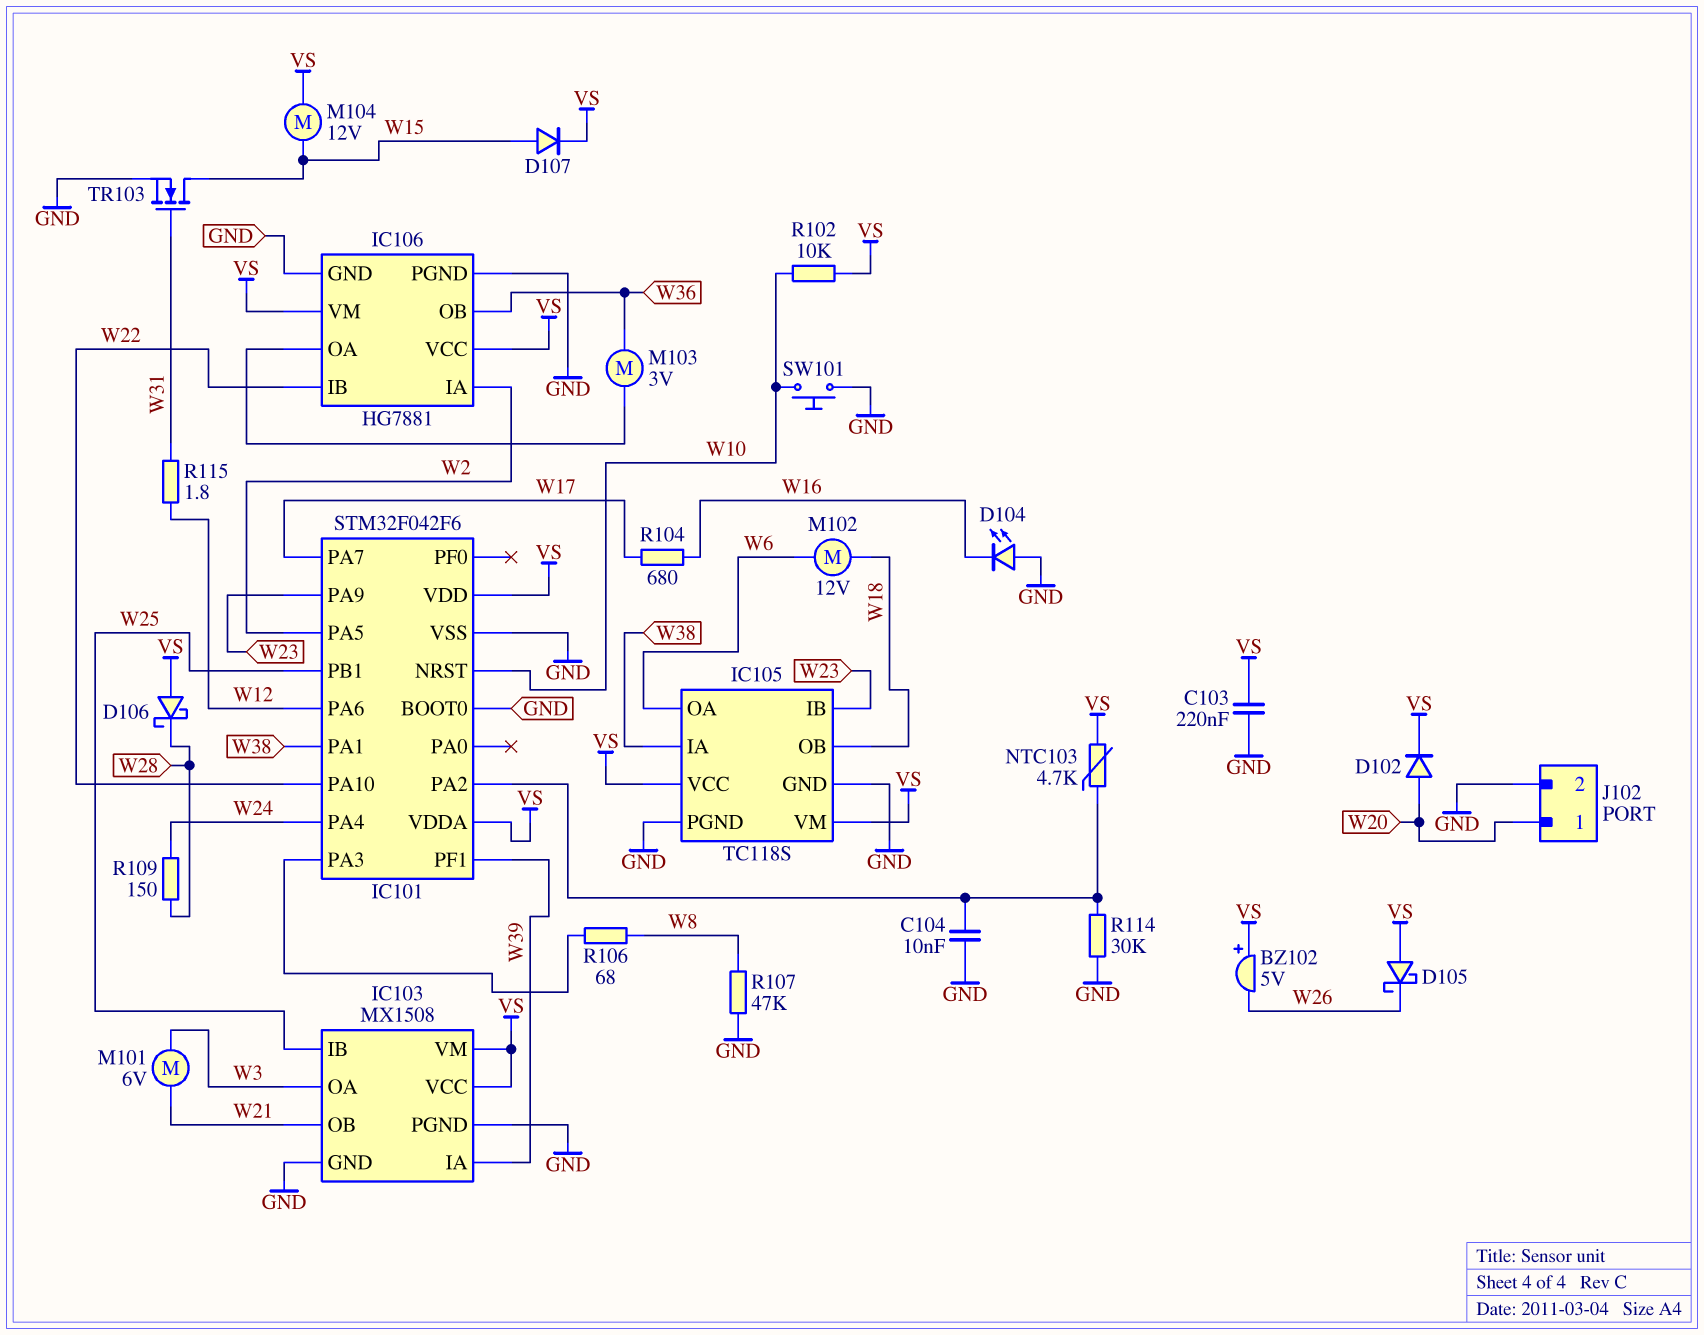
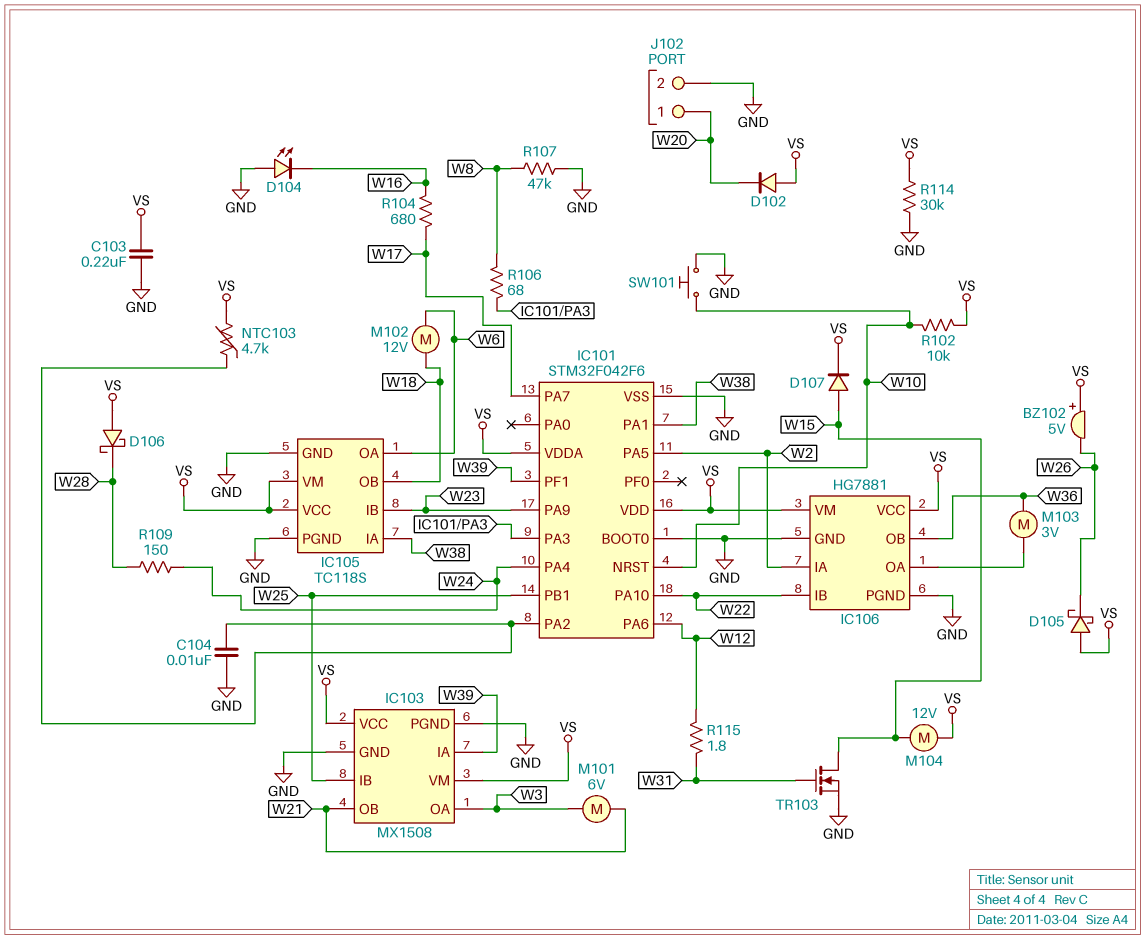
D102: diode (A W20, K VS) -> diode (A VS, K W20)
R114: 30k (GND, IC101/PA2) -> 30k (GND, VS)

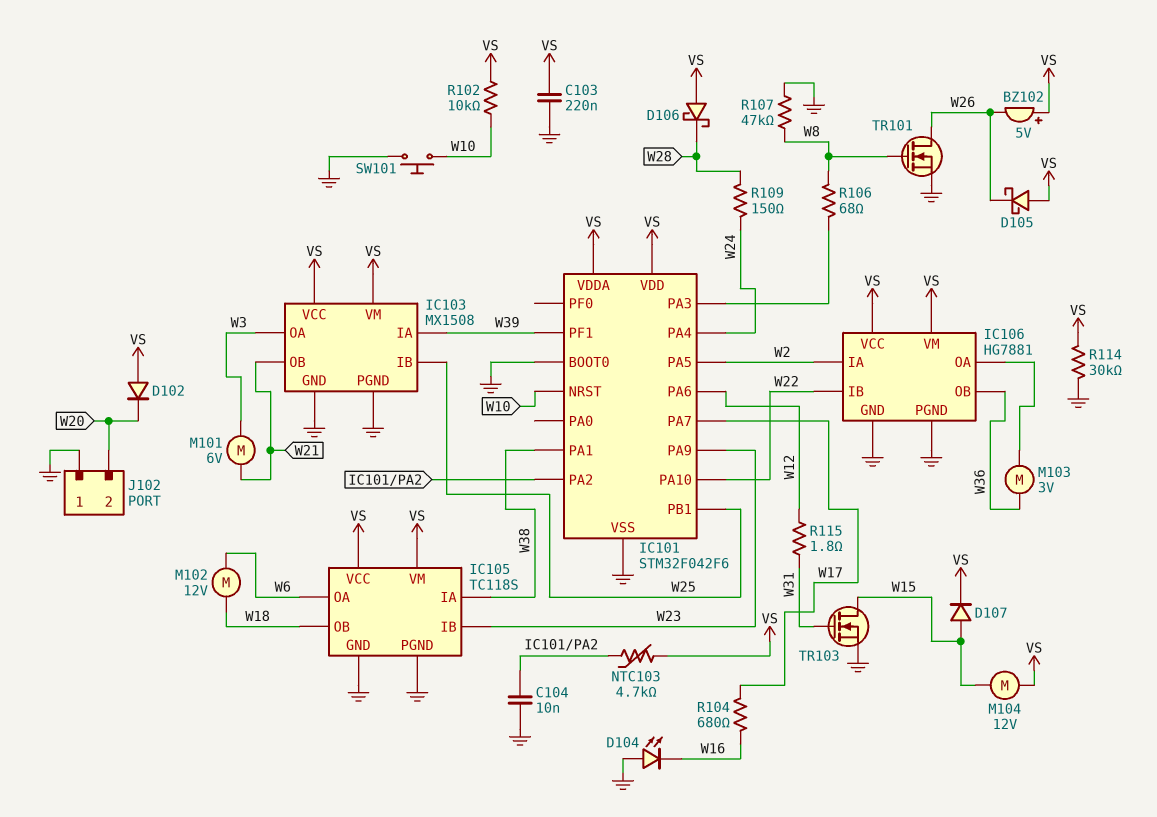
J102 pin 1: W20 -> GND
J102 pin 2: GND -> W20
TR101: none -> NMOS (G W8, D W26, S GND)

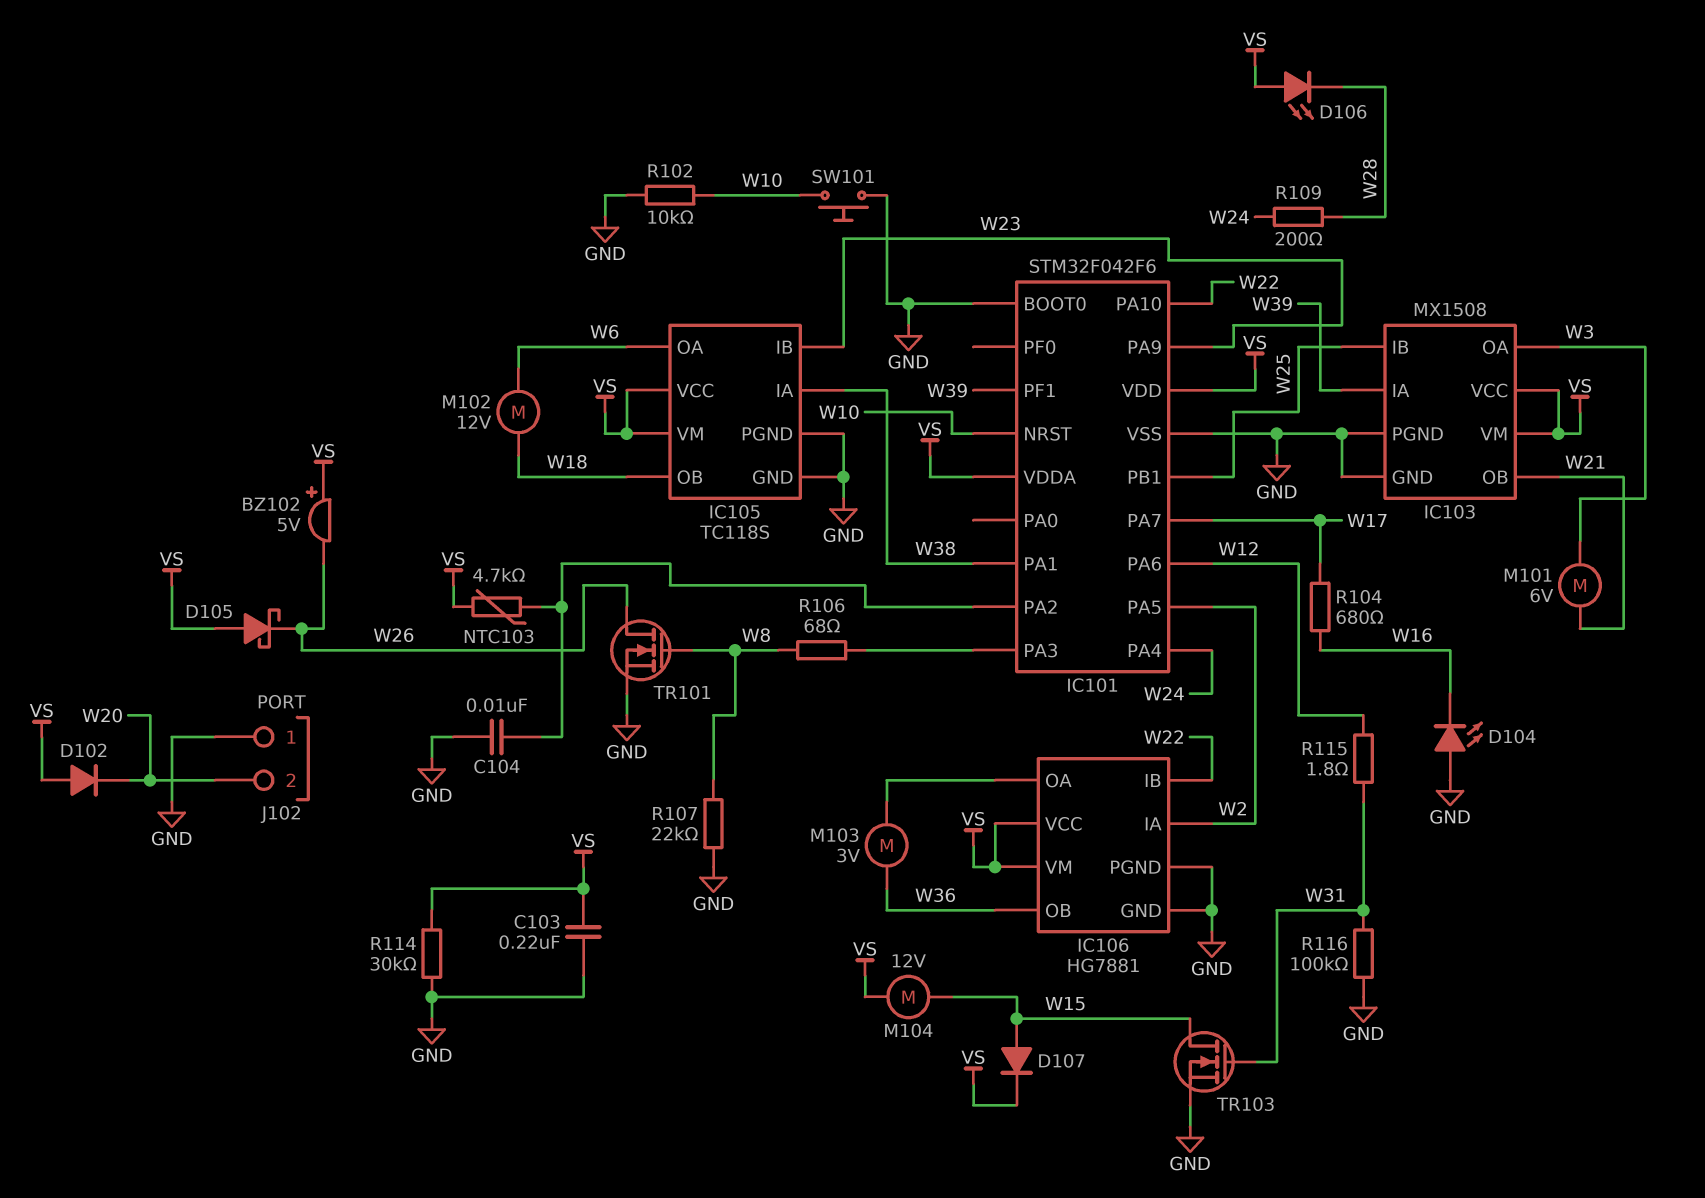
D106: schottky (A VS, K W28) -> LED (A VS, K W28)
R102: 10k (VS, W10) -> 10k (GND, W10)
R107: 47k (GND, W8) -> 22k (GND, W8)
R109: 150 (W24, W28) -> 200 (W24, W28)
R116: none -> 100k (GND, W31)

